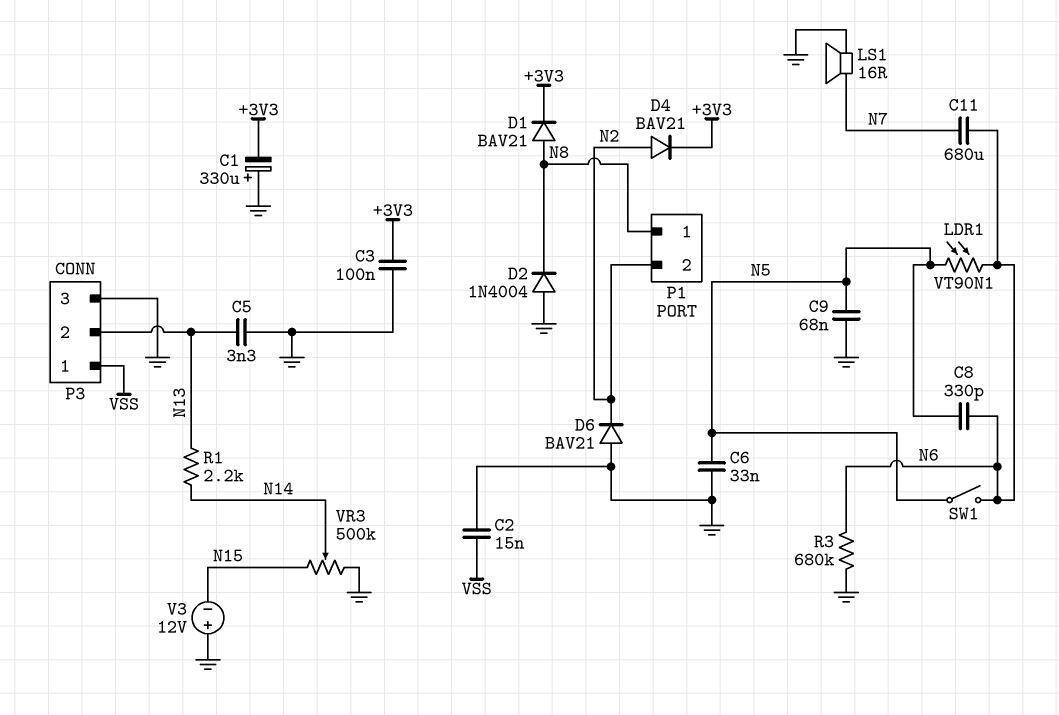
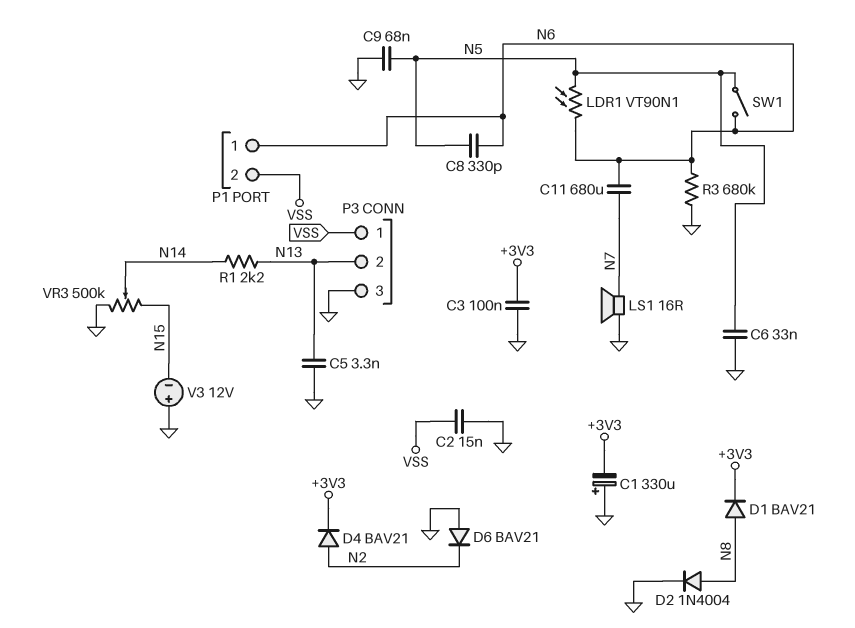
D2: diode 1N4004 (A GND, K N8) -> diode 1N4004 (A N8, K GND)
P1 pin 1: N8 -> N6
P1 pin 2: N2 -> VSS

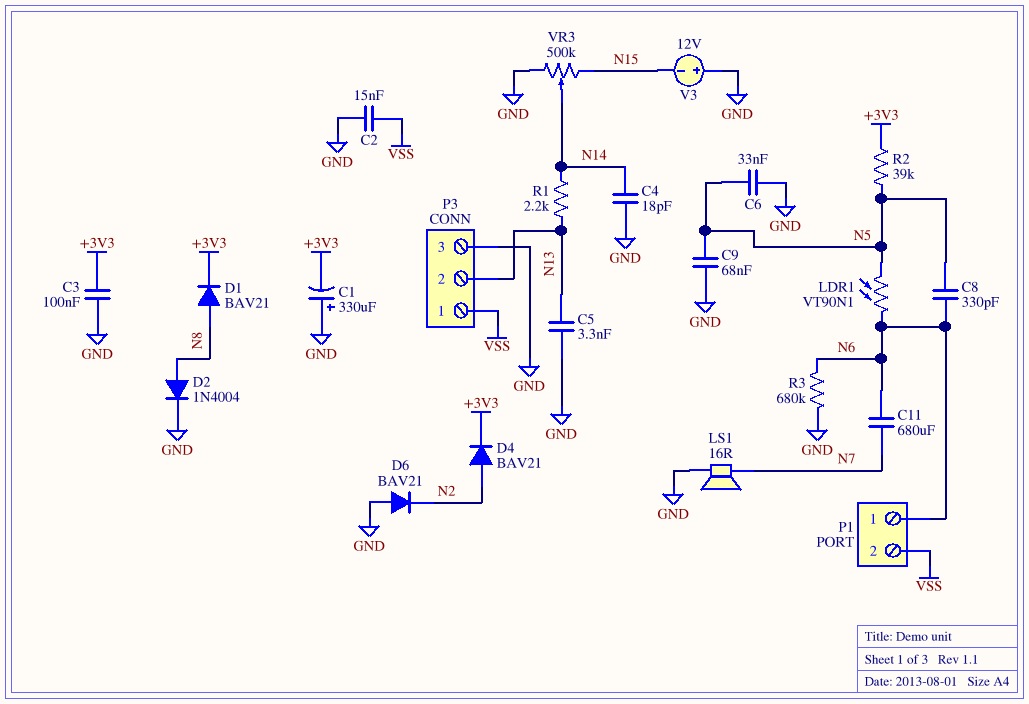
C4: none -> 18pF (GND, N14)
R2: none -> 39k (+3V3, N5)
SW1: switch (N5, N6) -> none

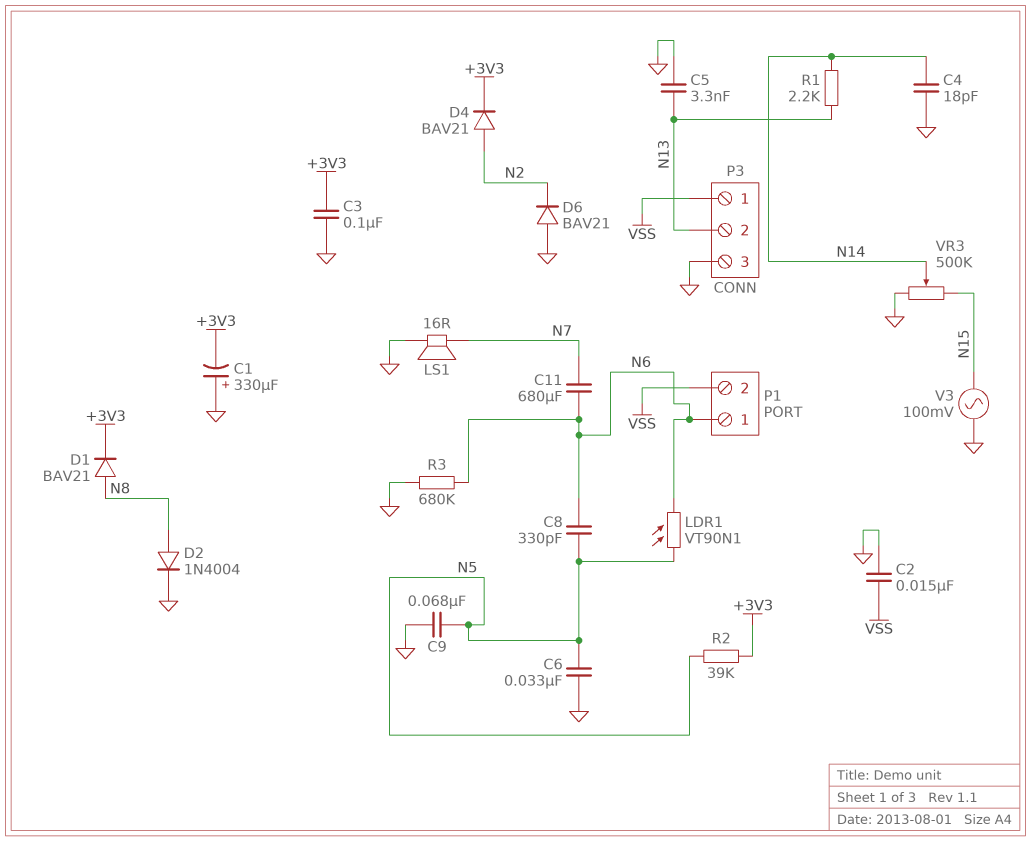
V3: 12V (plus GND, minus N15) -> AC 100mV (GND, N15)

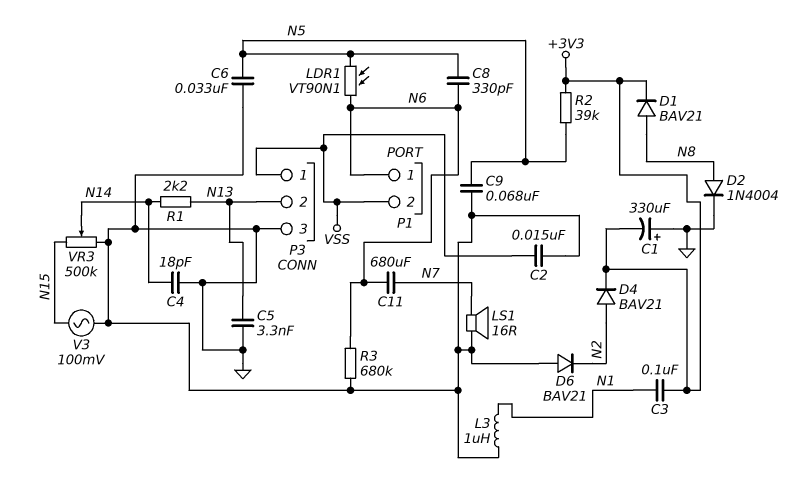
C3: 100nF (+3V3, GND) -> 100nF (+3V3, N1)
L3: none -> 1uH (GND, N1)

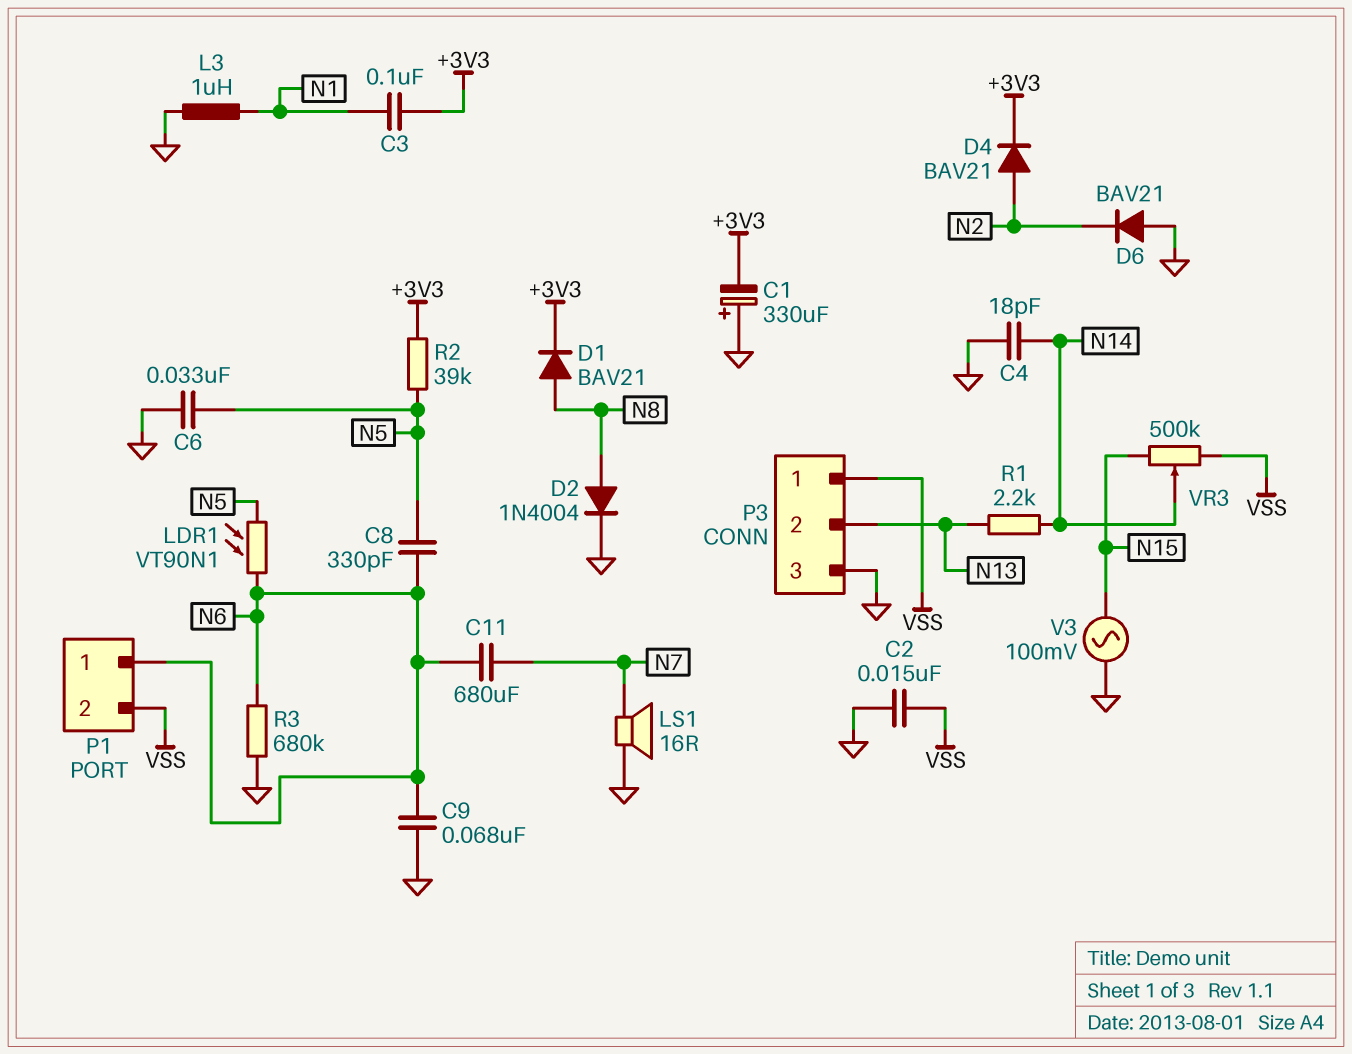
C5: 3.3nF (GND, N13) -> none
C9: 68nF (GND, N5) -> 68nF (GND, N6)
VR3: 500k (GND, N15, wiper N14) -> 500k (N15, VSS, wiper N14)

